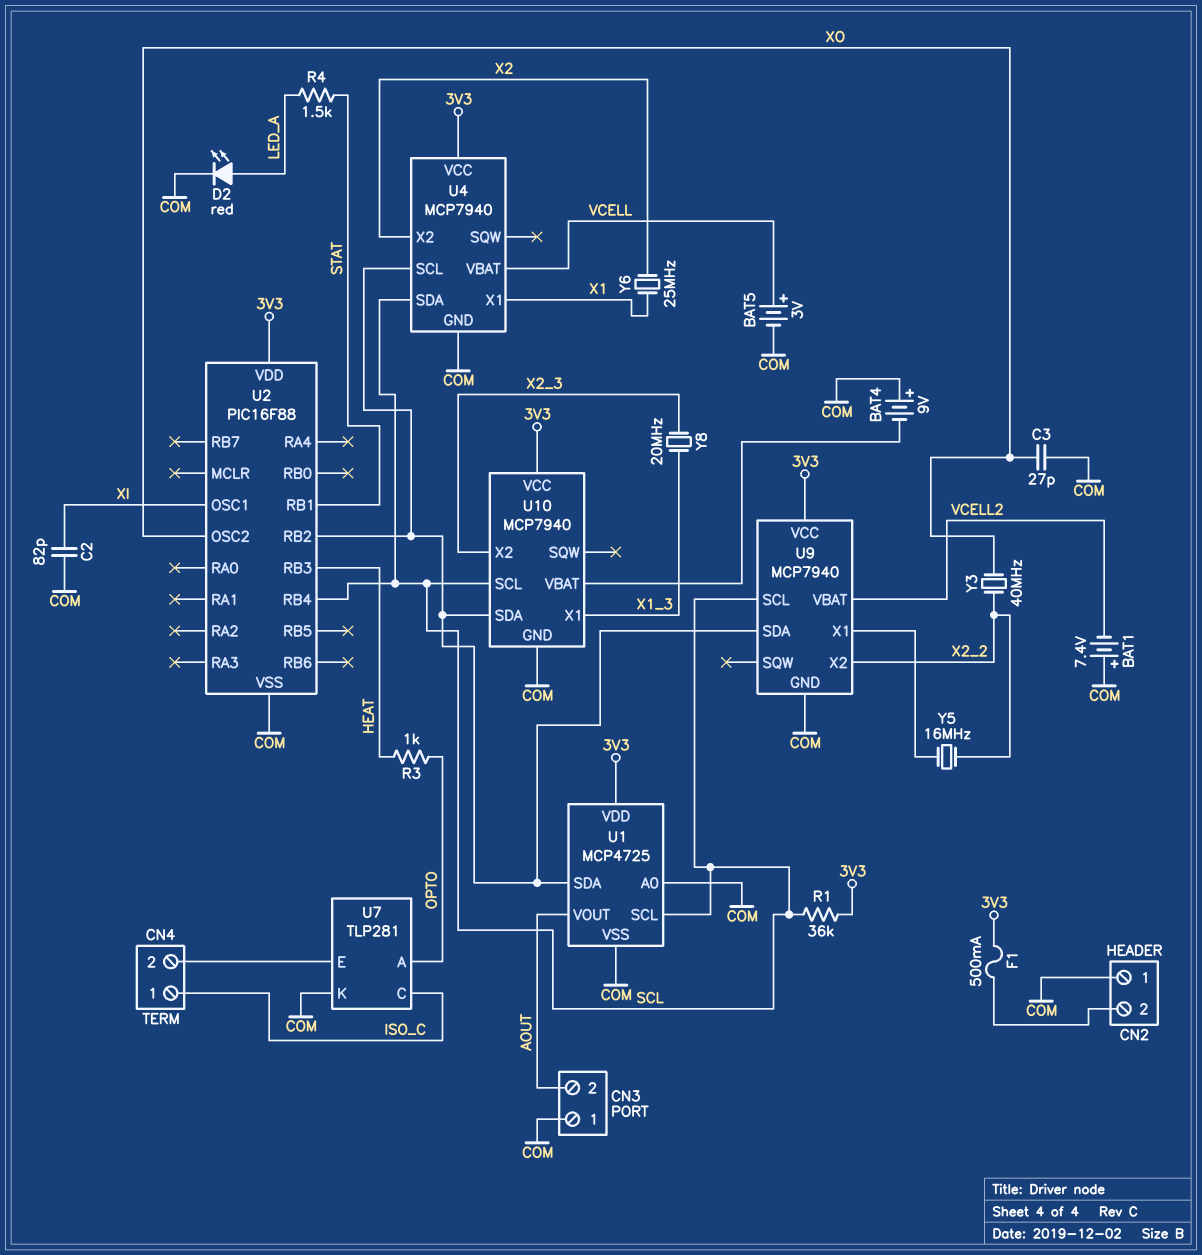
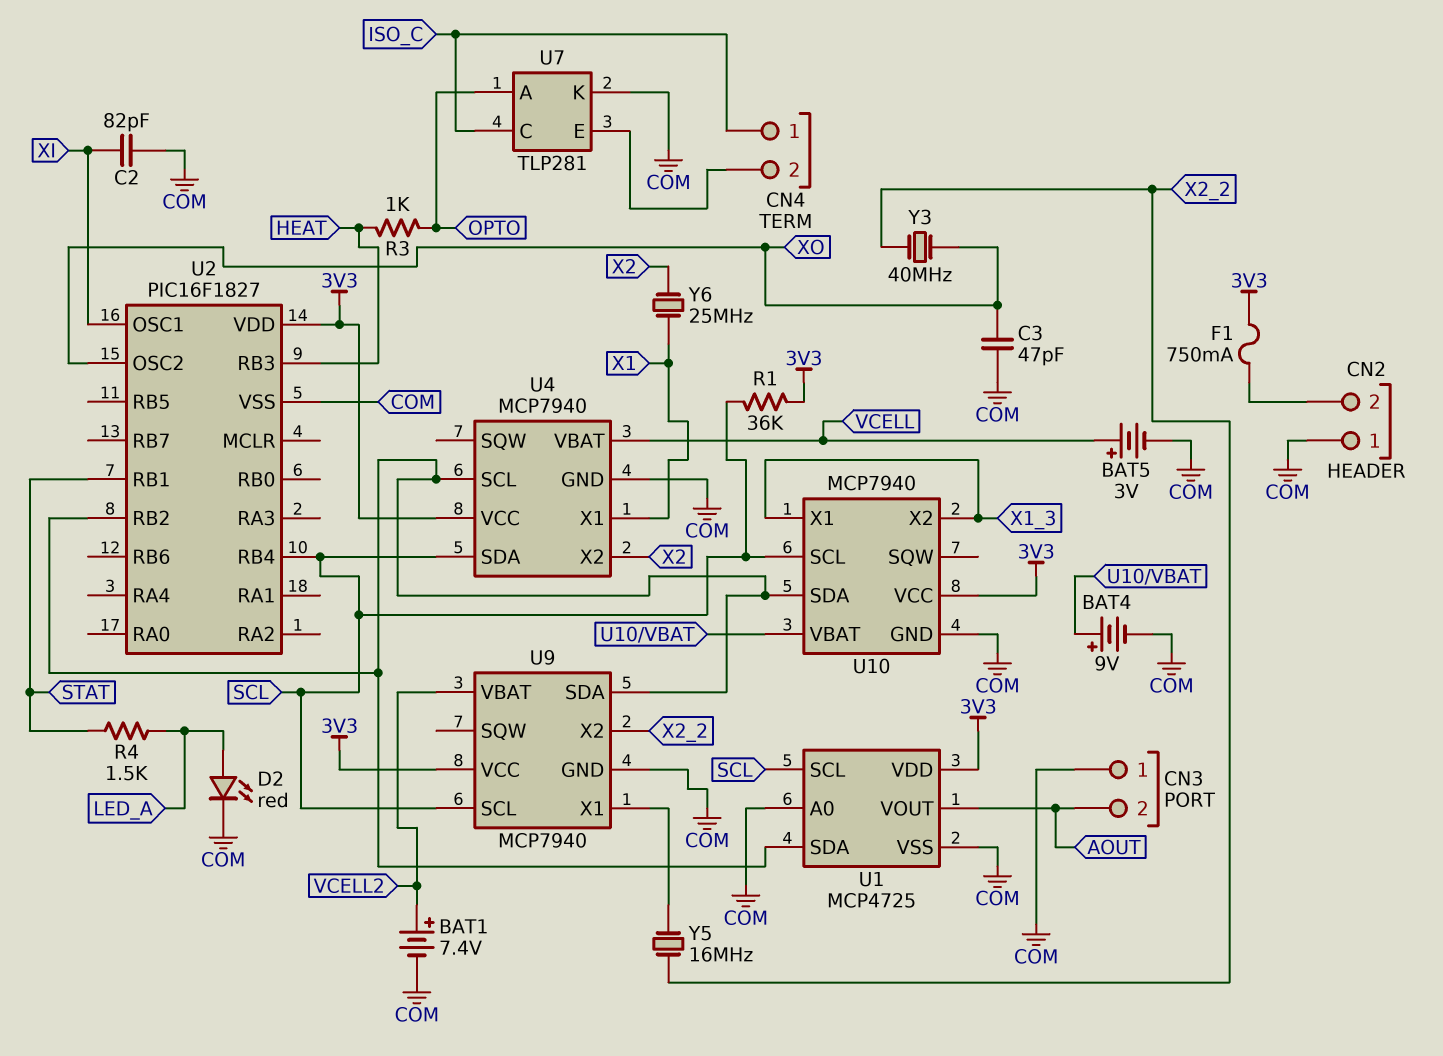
BAT1: 7.4V (plus COM, minus VCELL2) -> 7.4V (plus VCELL2, minus COM)
BAT4: 9V (plus COM, minus U10/VBAT) -> 9V (plus U10/VBAT, minus COM)
C3: 27pF (COM, XO) -> 47pF (COM, XO)
F1: 500mA (3V3, CN2/2) -> 750mA (3V3, CN2/2)
U2: PIC16F88 -> PIC16F1827
U10 pin X2: X2_3 -> X1_3
Y8: 20MHz (X1_3, X2_3) -> none

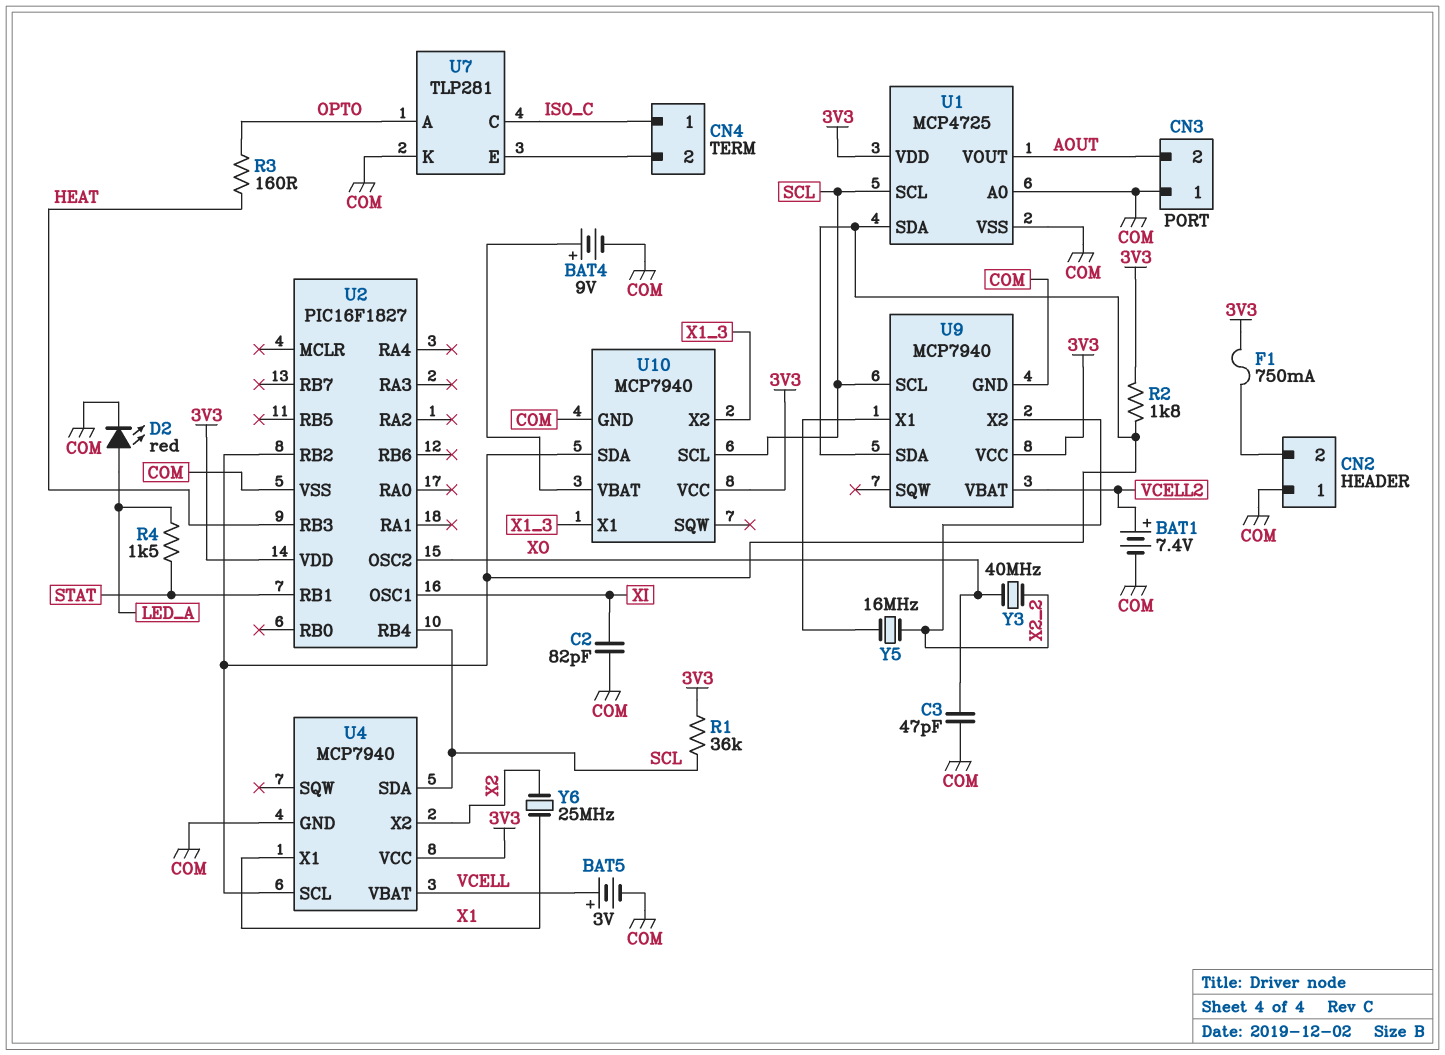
R2: none -> 1.8k (3V3, U1/SDA)
R3: 1k (HEAT, OPTO) -> 160 (HEAT, OPTO)

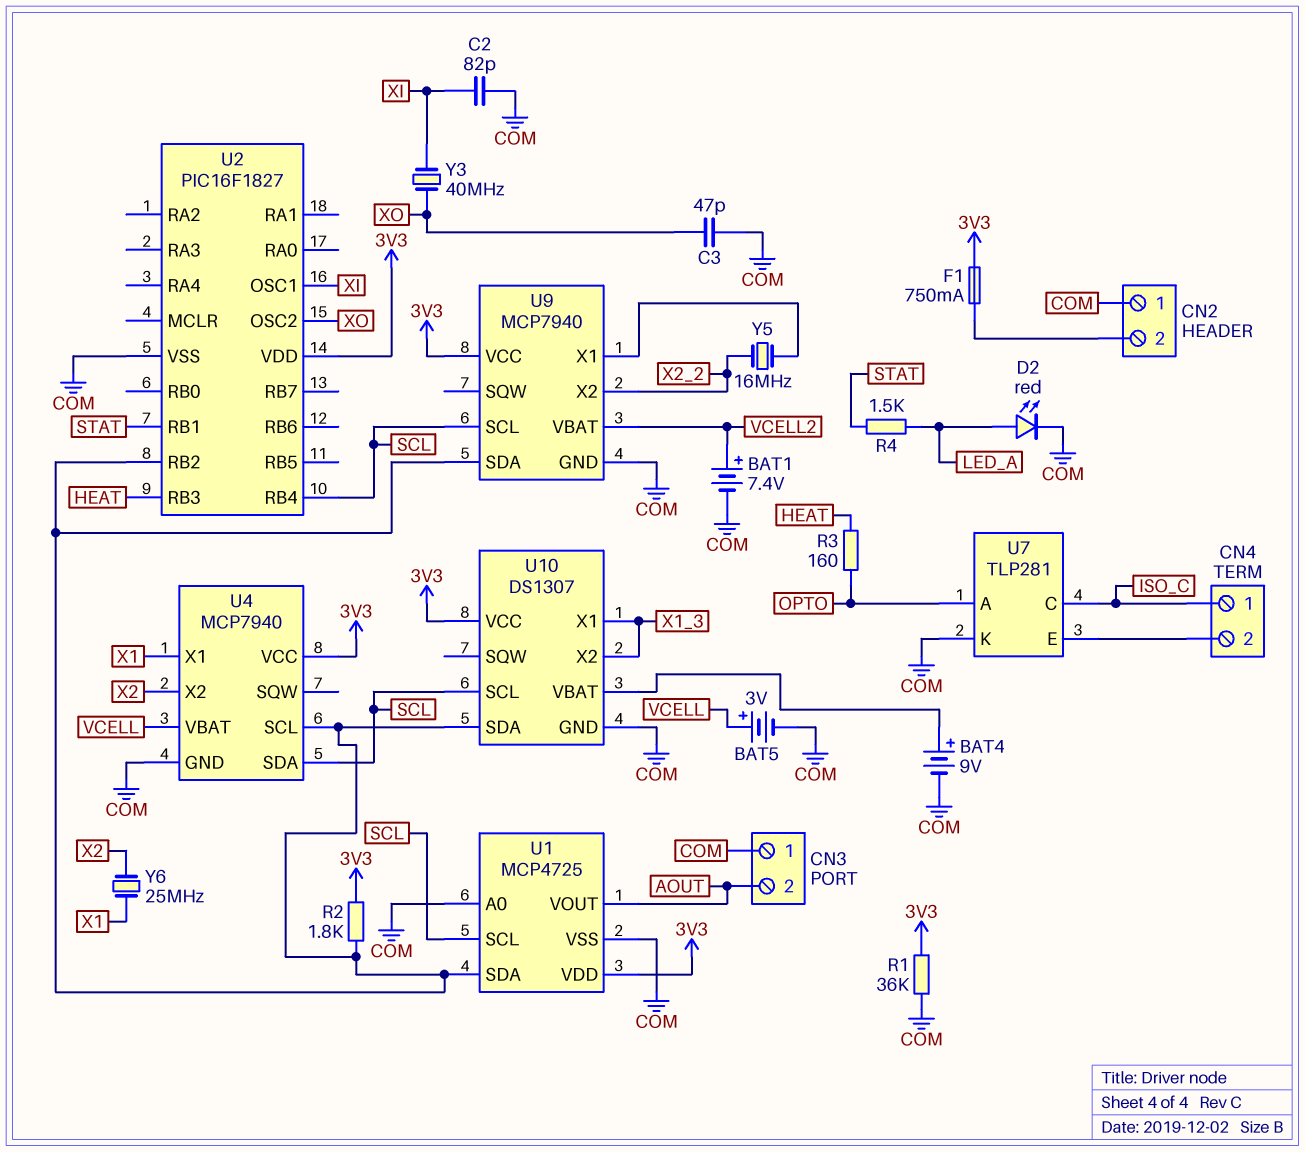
R1: 36k (3V3, SCL) -> 36k (3V3, COM)
U10: MCP7940 -> DS1307
Y3: 40MHz (X2_2, XO) -> 40MHz (XI, XO)

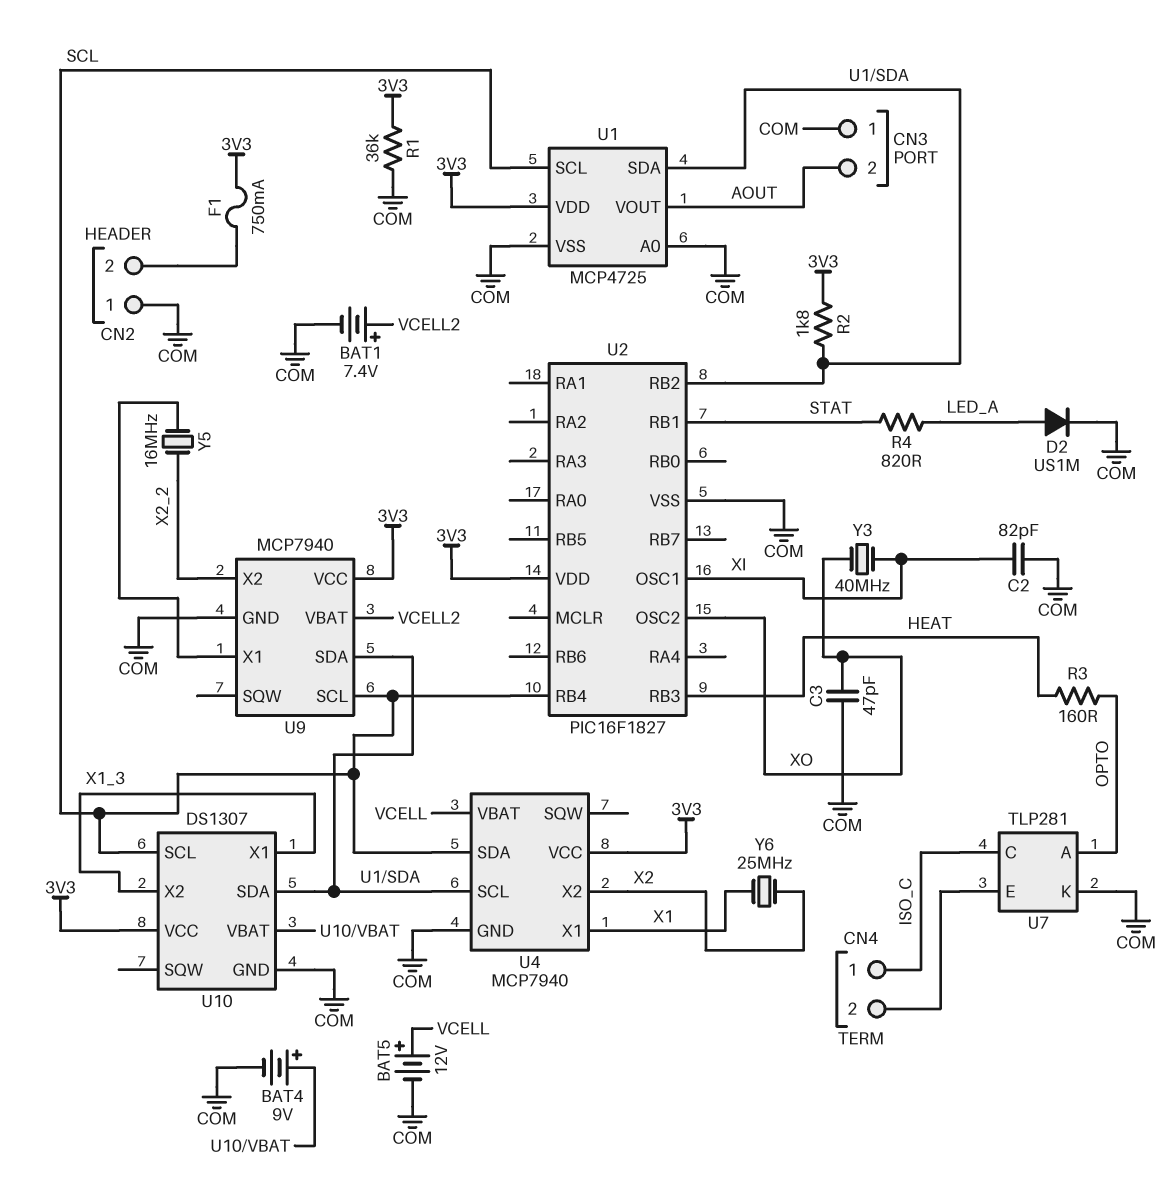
BAT5: 3V (plus VCELL, minus COM) -> 12V (plus VCELL, minus COM)
D2: LED red (A LED_A, K COM) -> diode US1M (A LED_A, K COM)
R4: 1.5k (LED_A, STAT) -> 820 (LED_A, STAT)

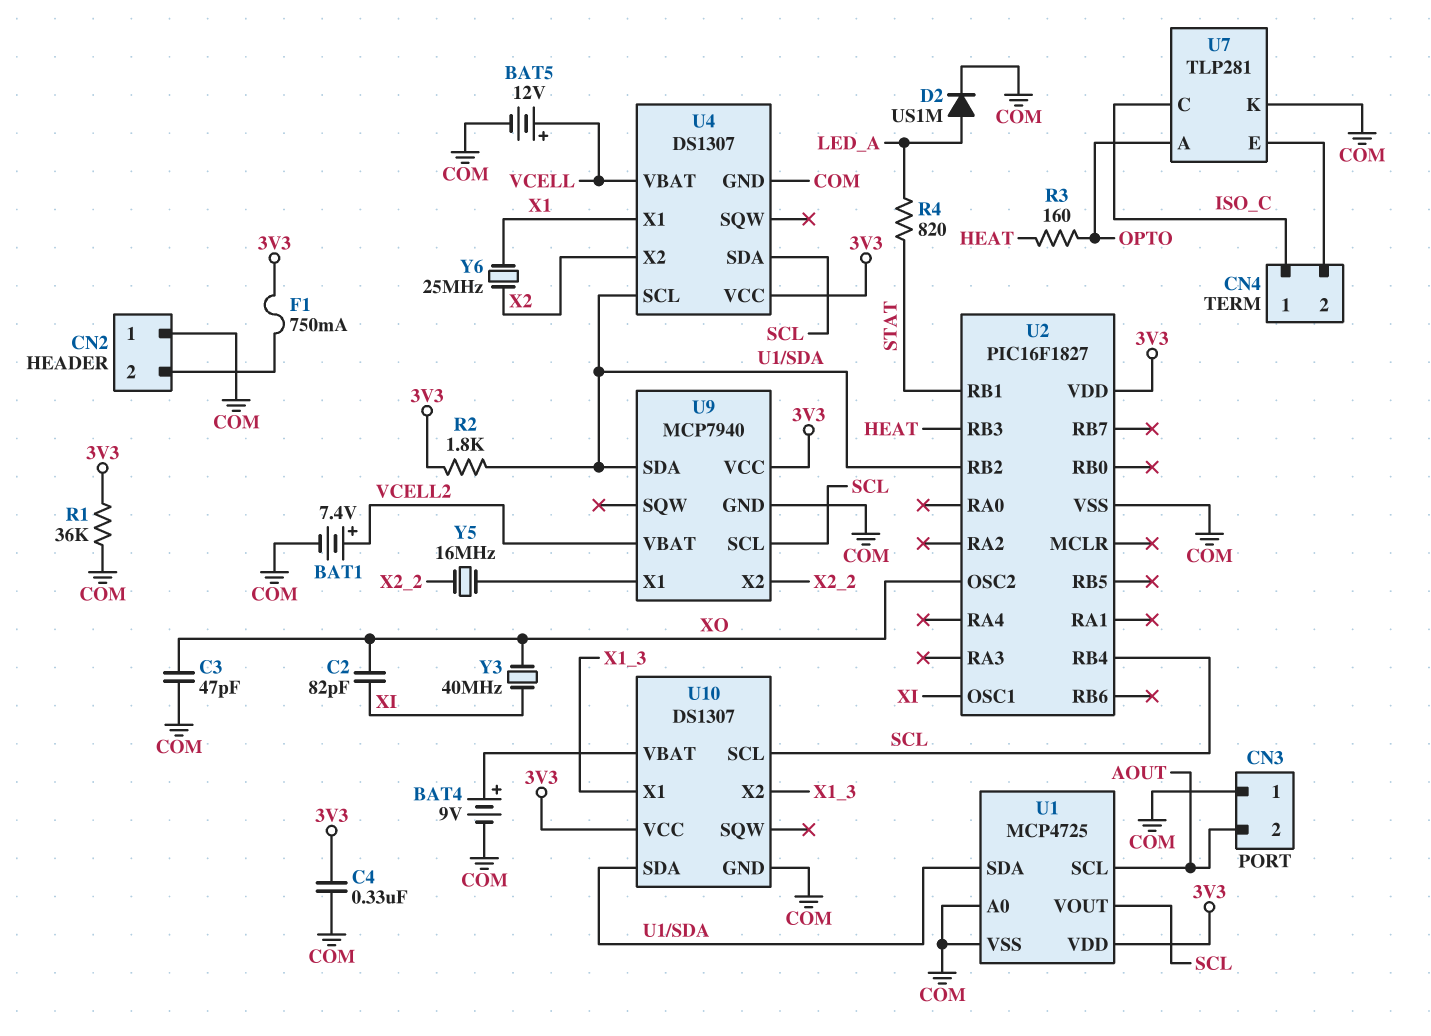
C2: 82pF (COM, XI) -> 82pF (XI, XO)
C4: none -> 330nF (3V3, COM)
U1 pin SCL: SCL -> AOUT
U1 pin VOUT: AOUT -> SCL
U4: MCP7940 -> DS1307

